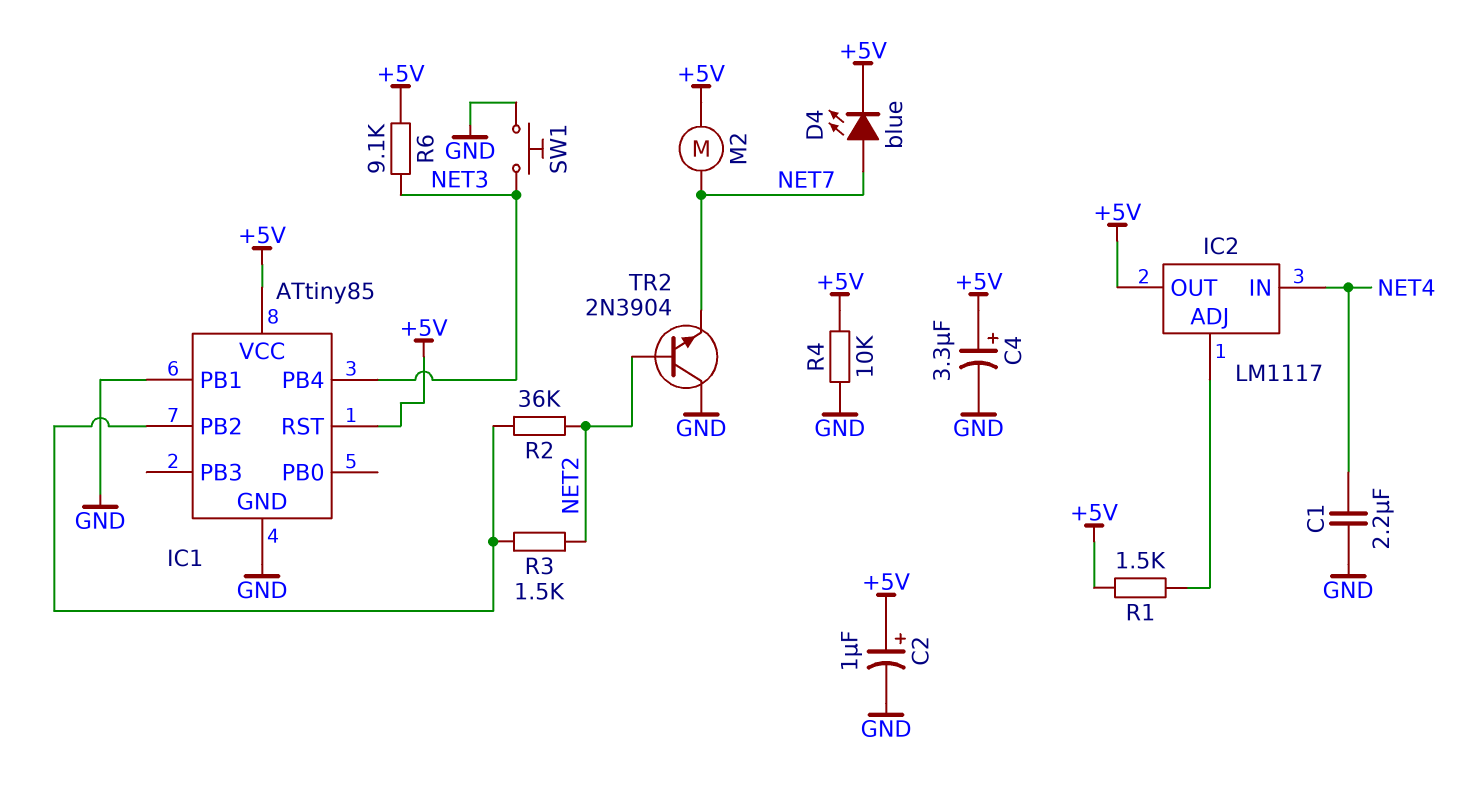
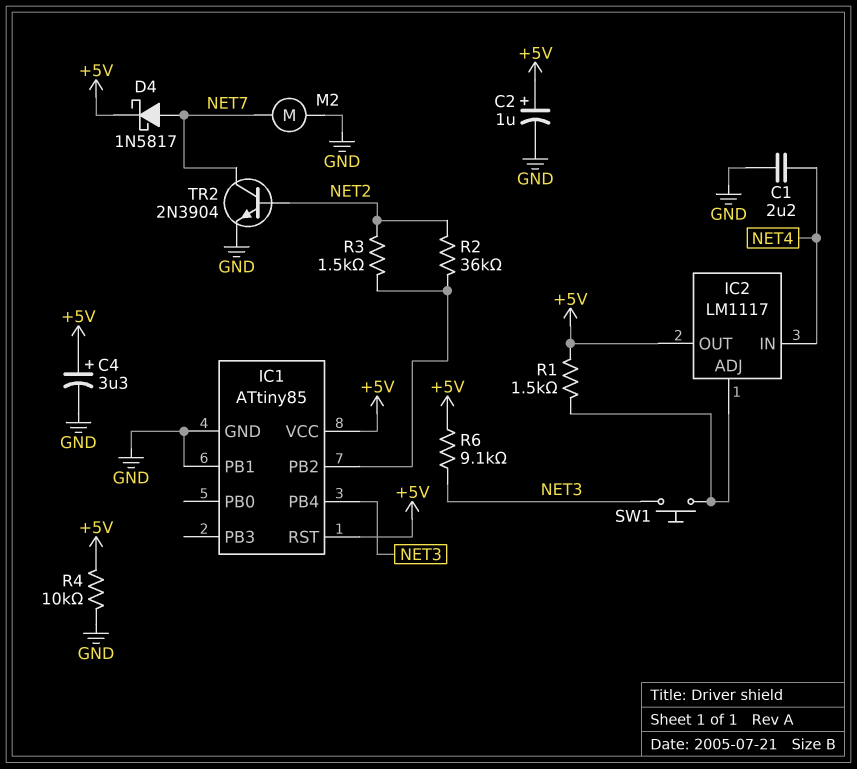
D4: LED blue (A NET7, K +5V) -> schottky 1N5817 (A NET7, K +5V)
M2: motor (+5V, NET7) -> motor (GND, NET7)
SW1: button (GND, NET3) -> button (IC2/ADJ, NET3)
TR2: NPN 2N3904 (B NET2, C GND, E NET7) -> NPN 2N3904 (B NET2, C NET7, E GND)

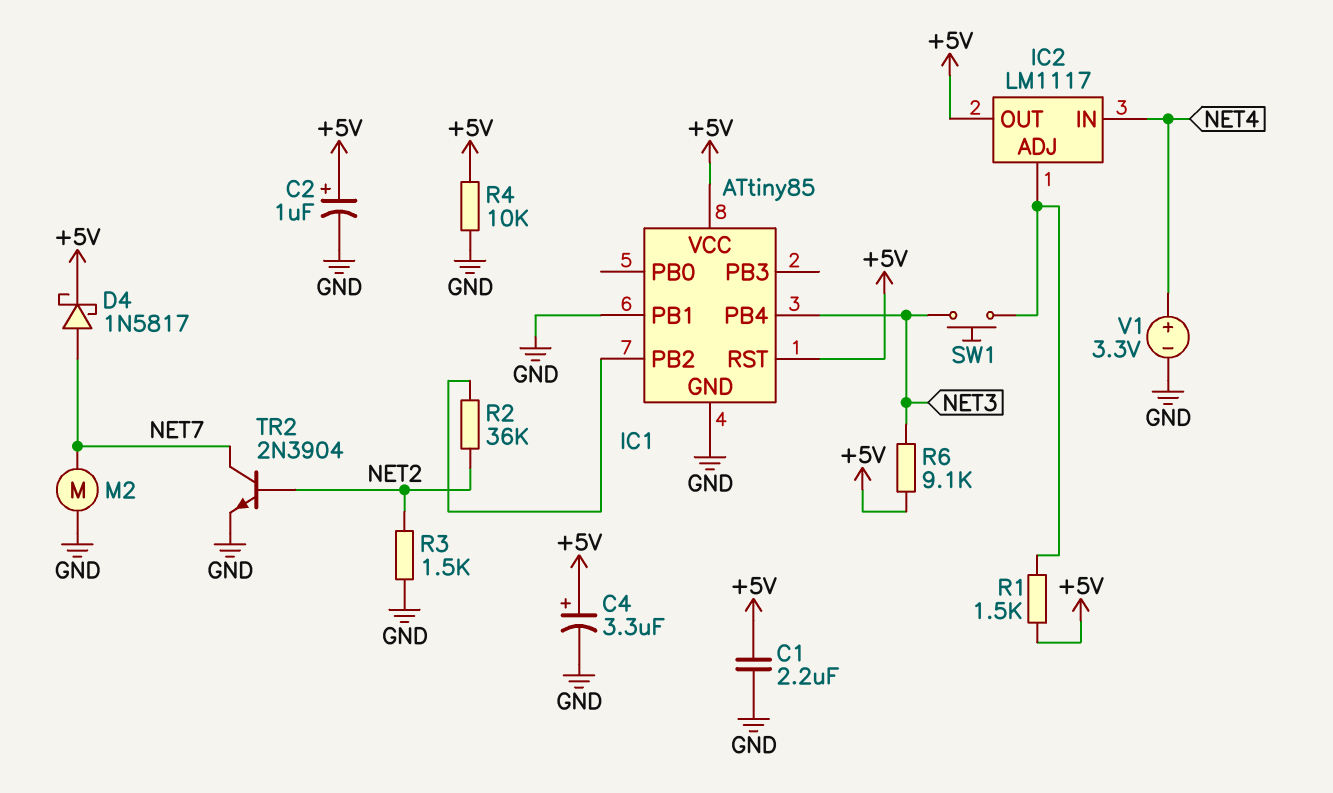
C1: 2.2uF (GND, NET4) -> 2.2uF (+5V, GND)
R3: 1.5k (IC1/PB2, NET2) -> 1.5k (GND, NET2)
V1: none -> 3.3V (plus NET4, minus GND)

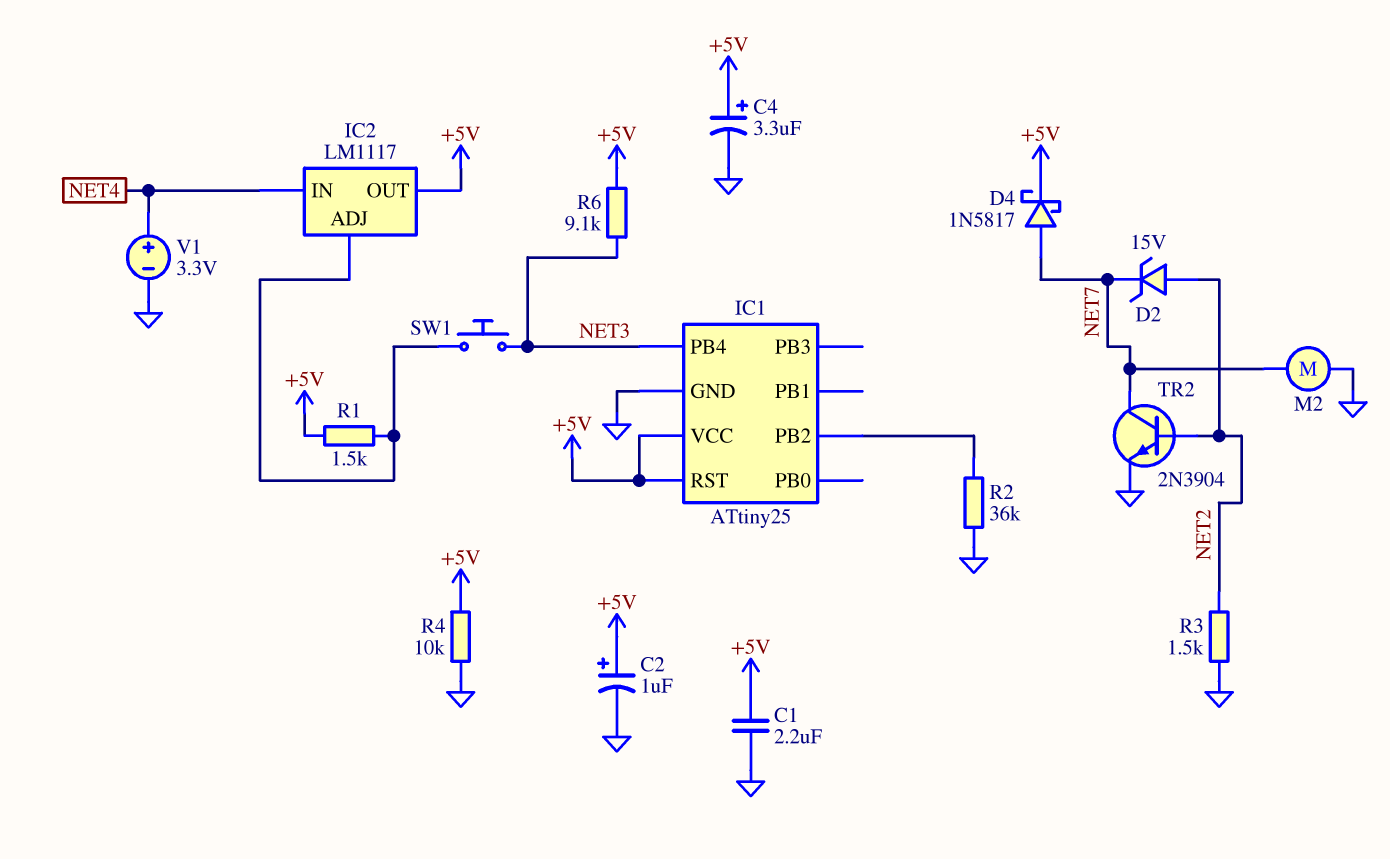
D2: none -> zener 15V (A NET2, K NET7)
IC1: ATtiny85 -> ATtiny25
IC1 pin PB1: GND -> none
R2: 36k (IC1/PB2, NET2) -> 36k (GND, IC1/PB2)

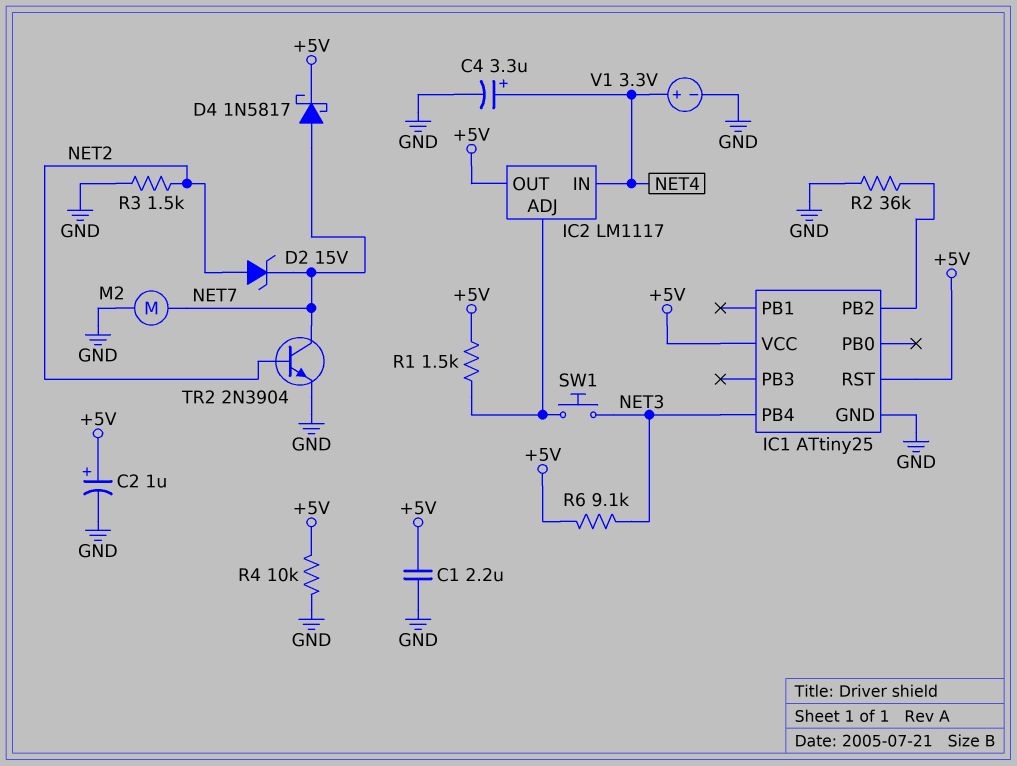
C4: 3.3uF (plus +5V, minus GND) -> 3.3uF (plus NET4, minus GND)

